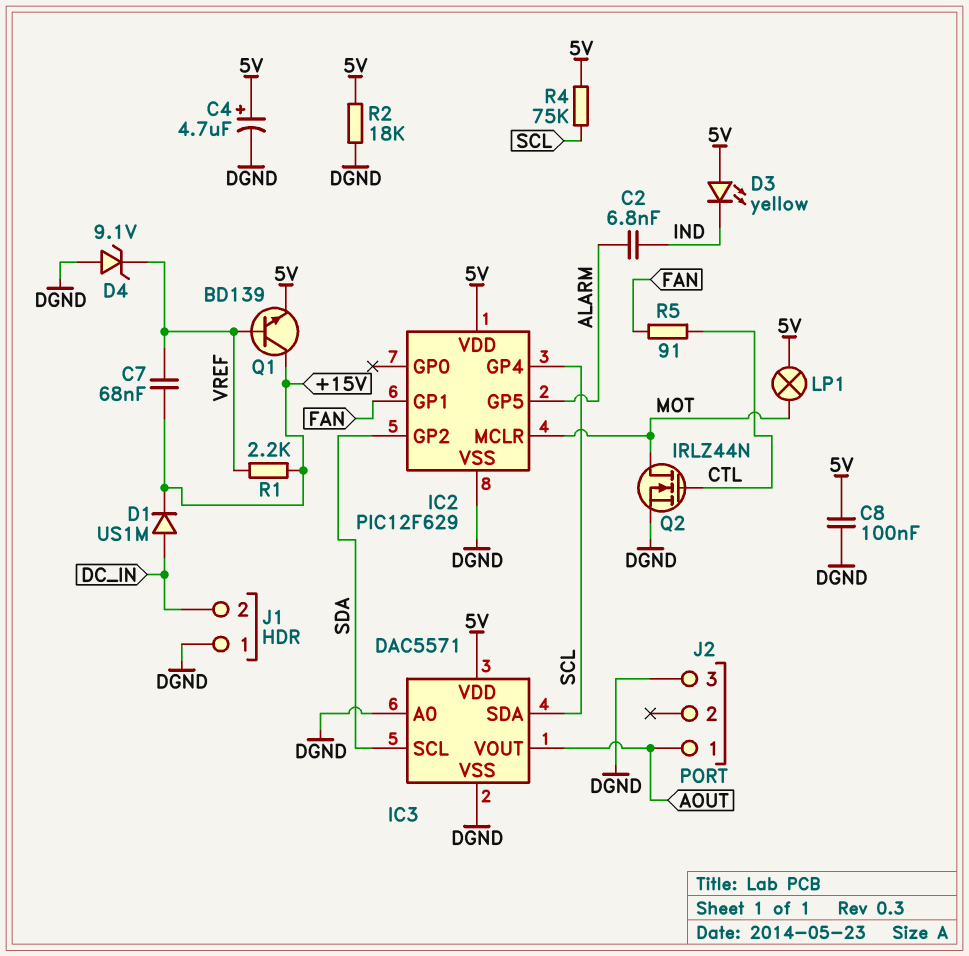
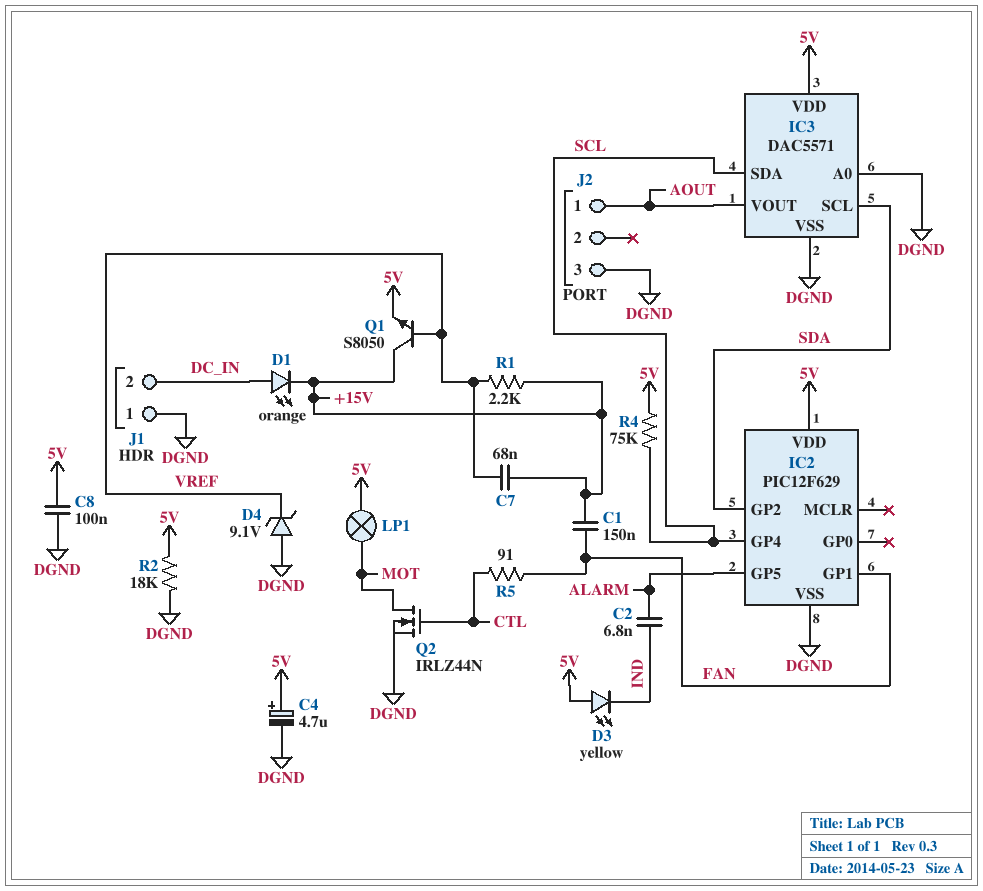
C1: none -> 150nF (+15V, FAN)
D1: diode US1M (A DC_IN, K +15V) -> LED orange (A DC_IN, K +15V)
IC2 pin MCLR: MOT -> none
Q1: NPN BD139 (B VREF, C +15V, E 5V) -> NPN S8050 (B VREF, C +15V, E 5V)

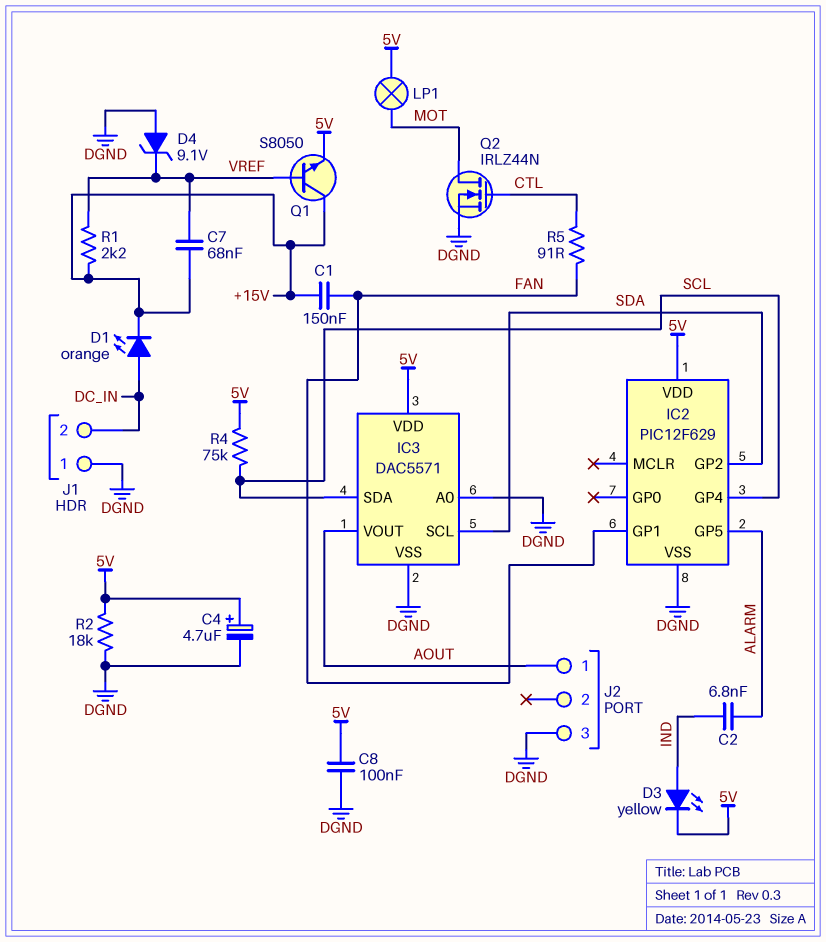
D3: LED yellow (A 5V, K IND) -> LED yellow (A IND, K 5V)

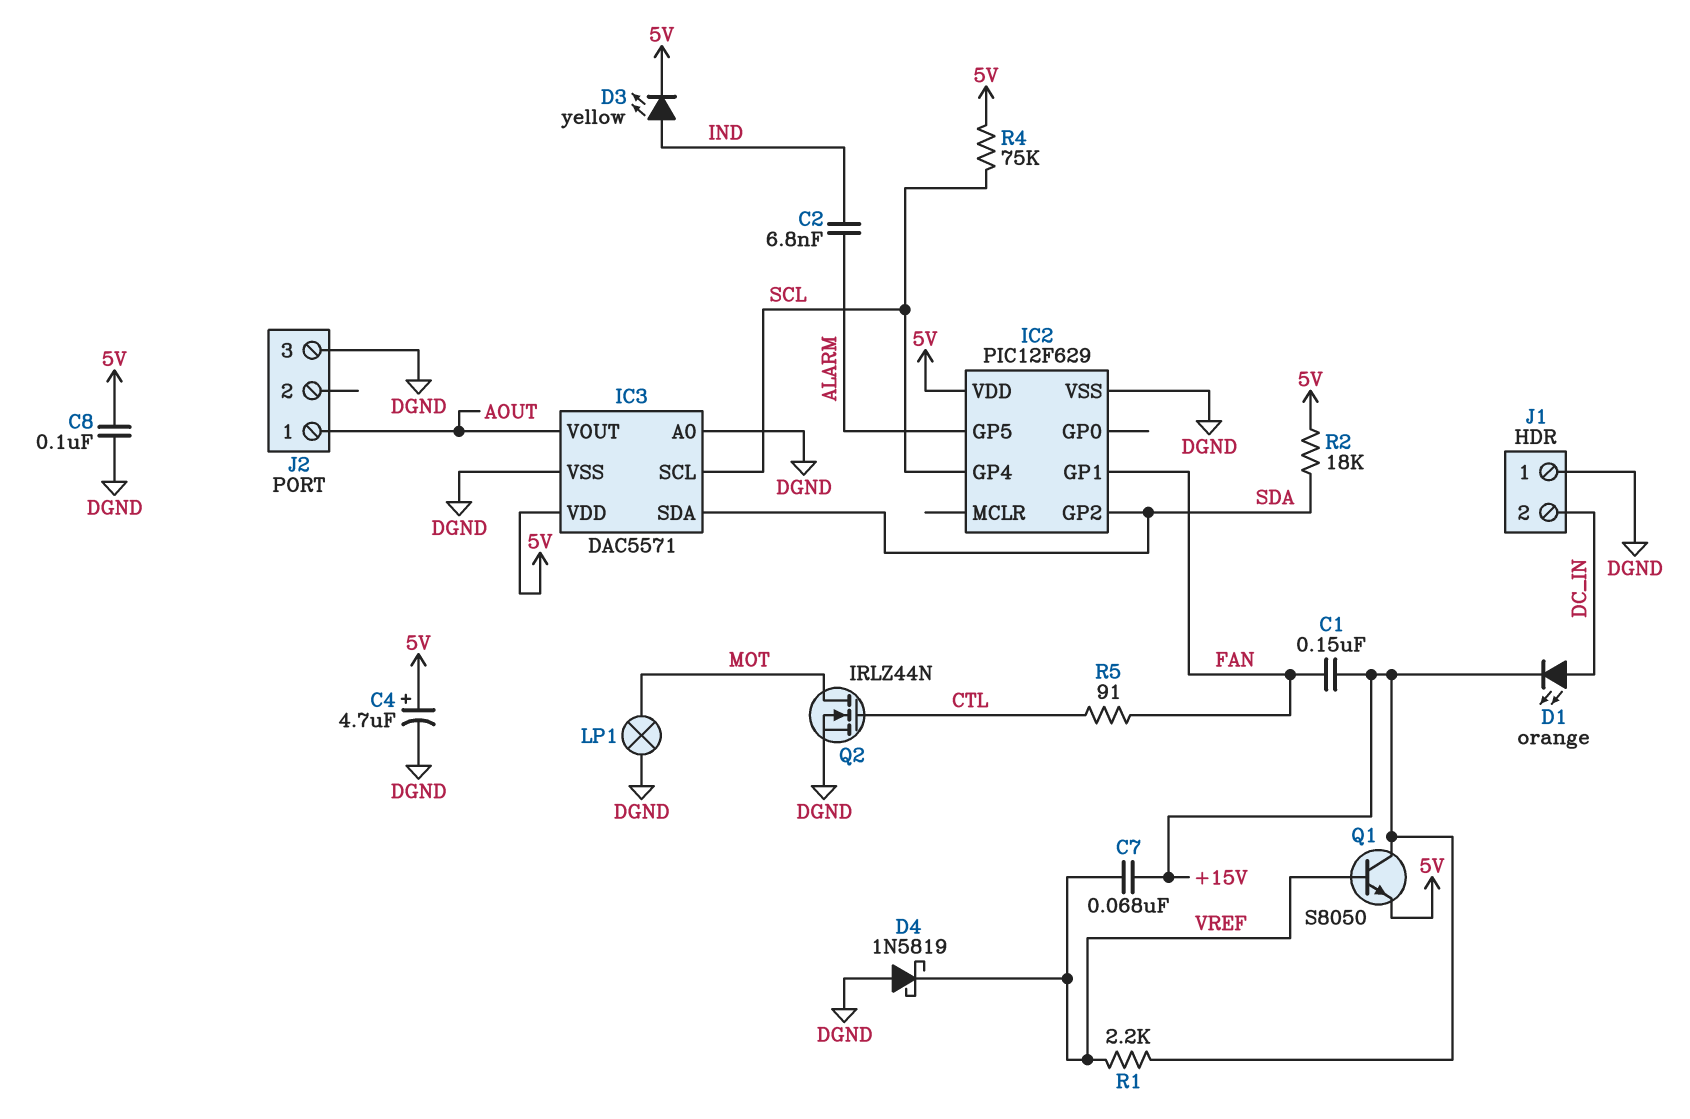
D4: zener 9.1V (A DGND, K VREF) -> schottky 1N5819 (A DGND, K VREF)
IC3 pin SCL: SDA -> SCL
IC3 pin SDA: SCL -> SDA
LP1: lamp (5V, MOT) -> lamp (DGND, MOT)
R2: 18k (5V, DGND) -> 18k (5V, SDA)

